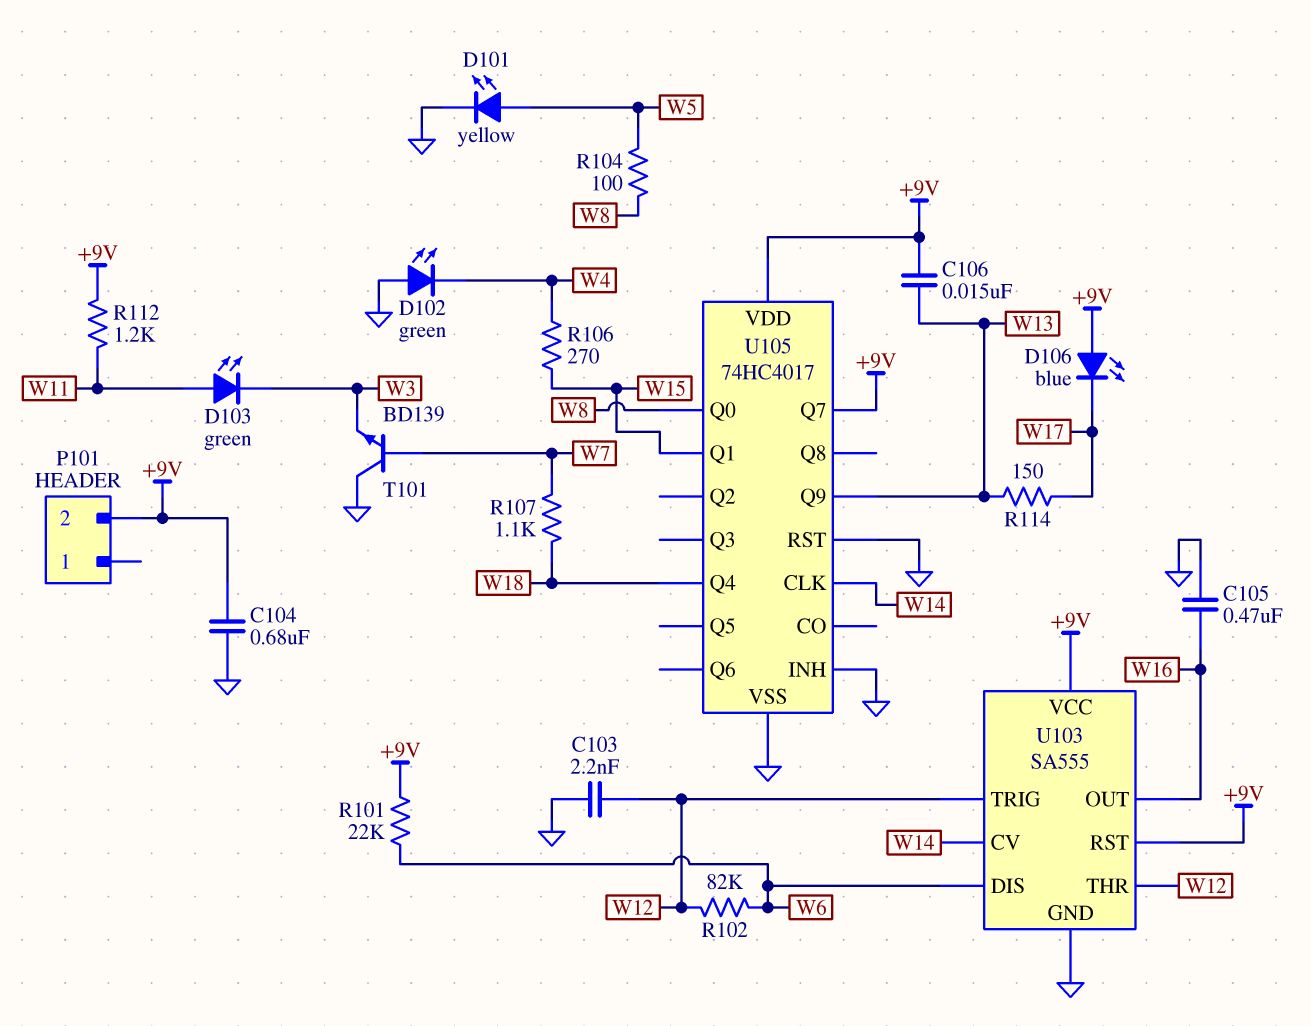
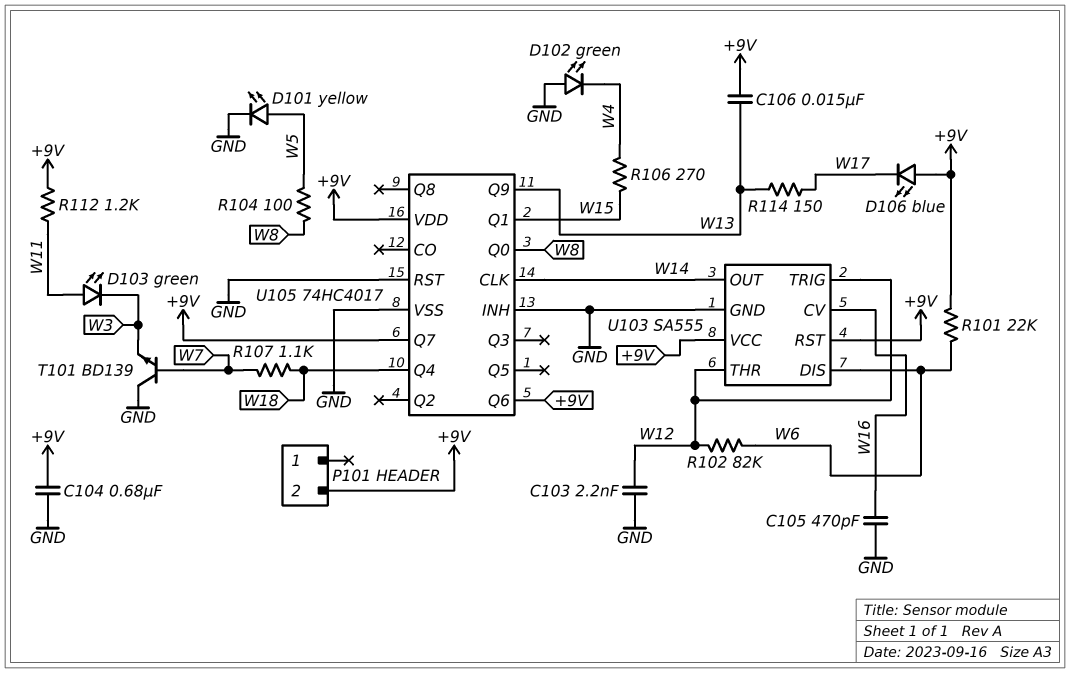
C105: 470nF (GND, W16) -> 470pF (GND, W16)
U103 pin CV: W14 -> W16
U103 pin OUT: W16 -> W14
U105 pin Q6: none -> +9V

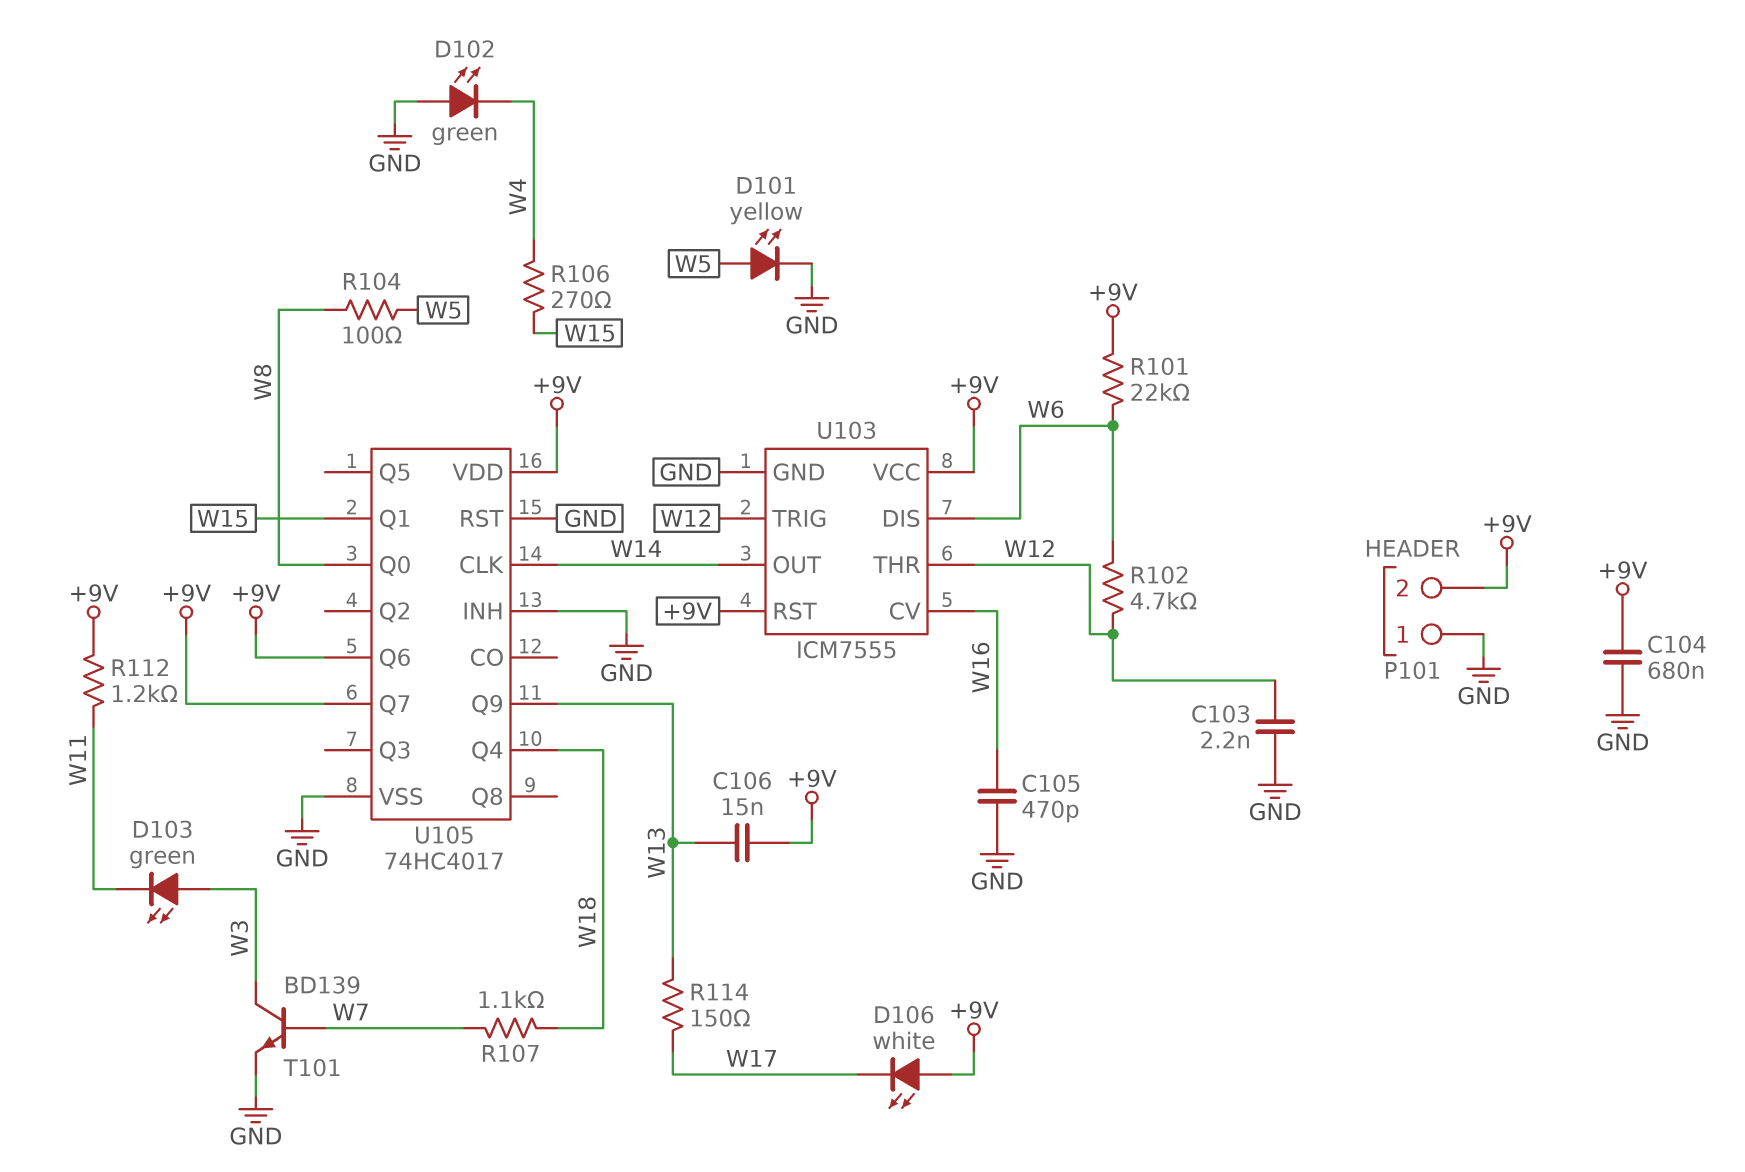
D103: LED green (A W11, K W3) -> LED green (A W3, K W11)
D106: LED blue (A +9V, K W17) -> LED white (A +9V, K W17)
P101 pin 1: none -> GND
R102: 82k (W6, W12) -> 4.7k (W6, W12)
T101: NPN BD139 (B W7, C GND, E W3) -> NPN BD139 (B W7, C W3, E GND)
U103: SA555 -> ICM7555

